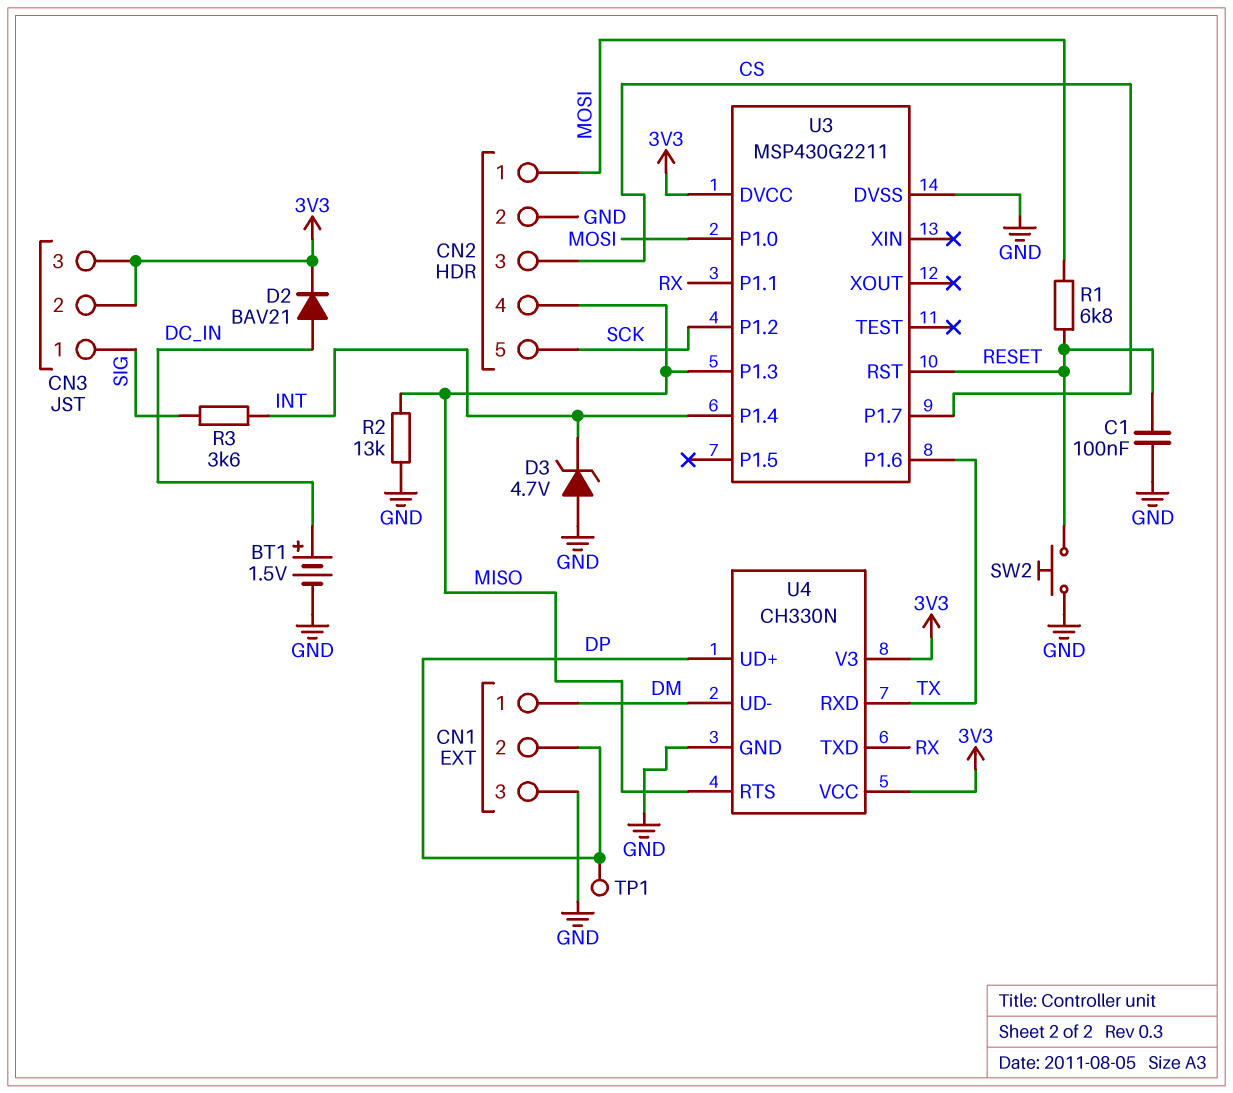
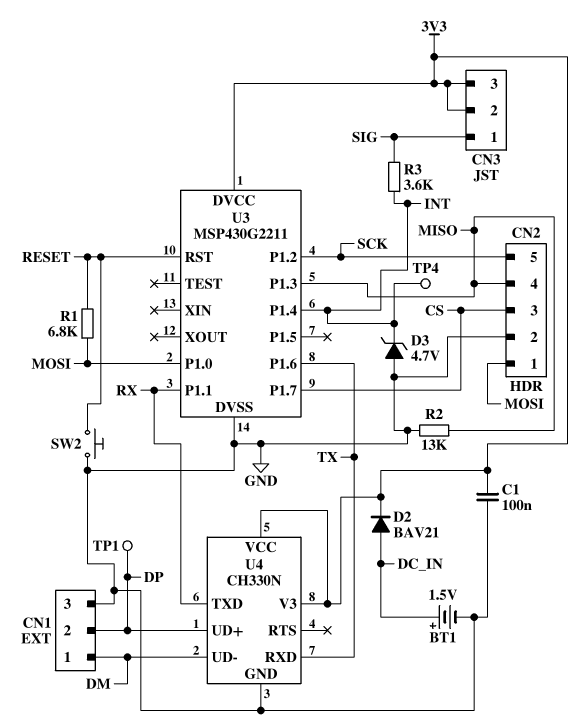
C1: 100nF (GND, RESET) -> 100nF (3V3, GND)
TP4: none -> test point (INT)
U4 pin RTS: MISO -> none

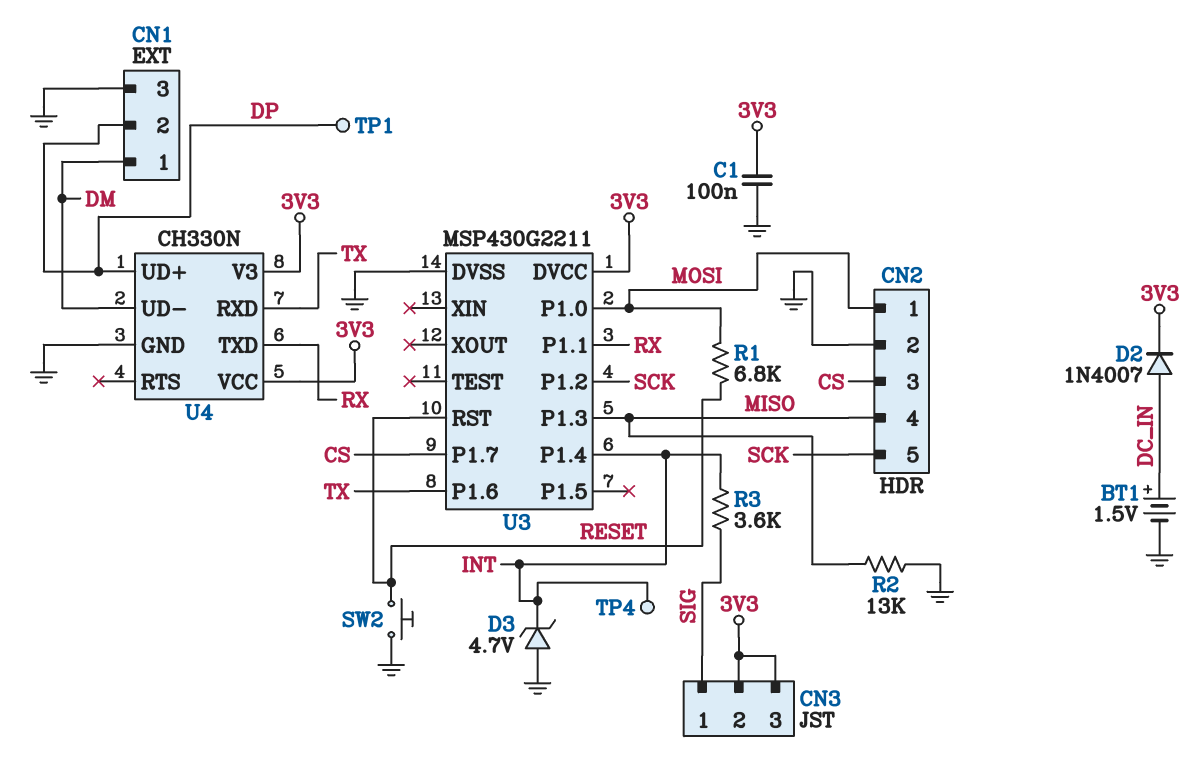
D2: diode BAV21 (A DC_IN, K 3V3) -> diode 1N4007 (A DC_IN, K 3V3)

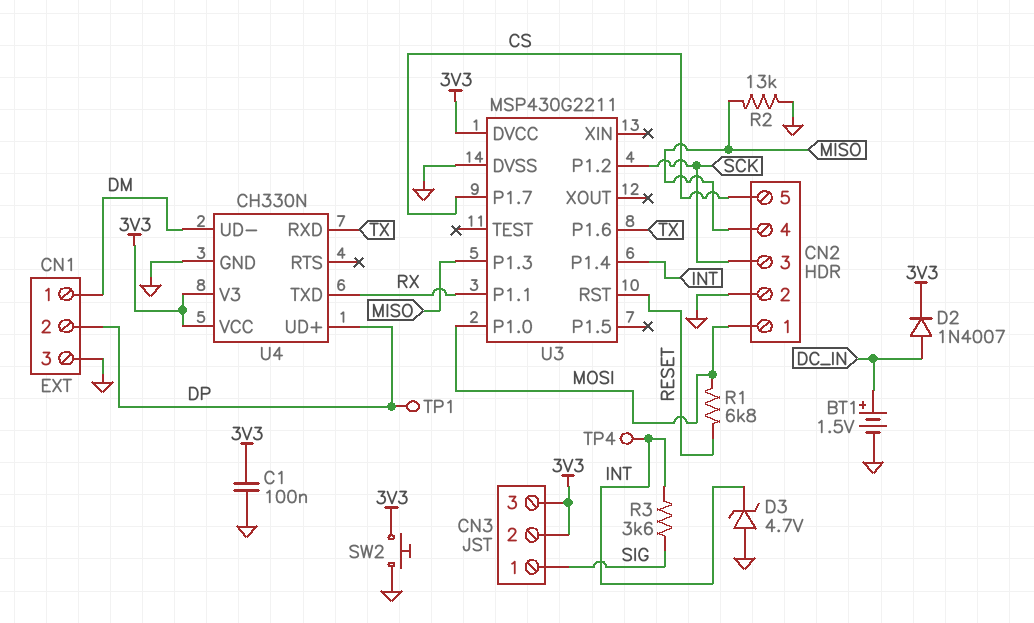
CN2 pin 3: CS -> SCK
CN2 pin 5: SCK -> CS
SW2: button (GND, RESET) -> button (3V3, GND)

